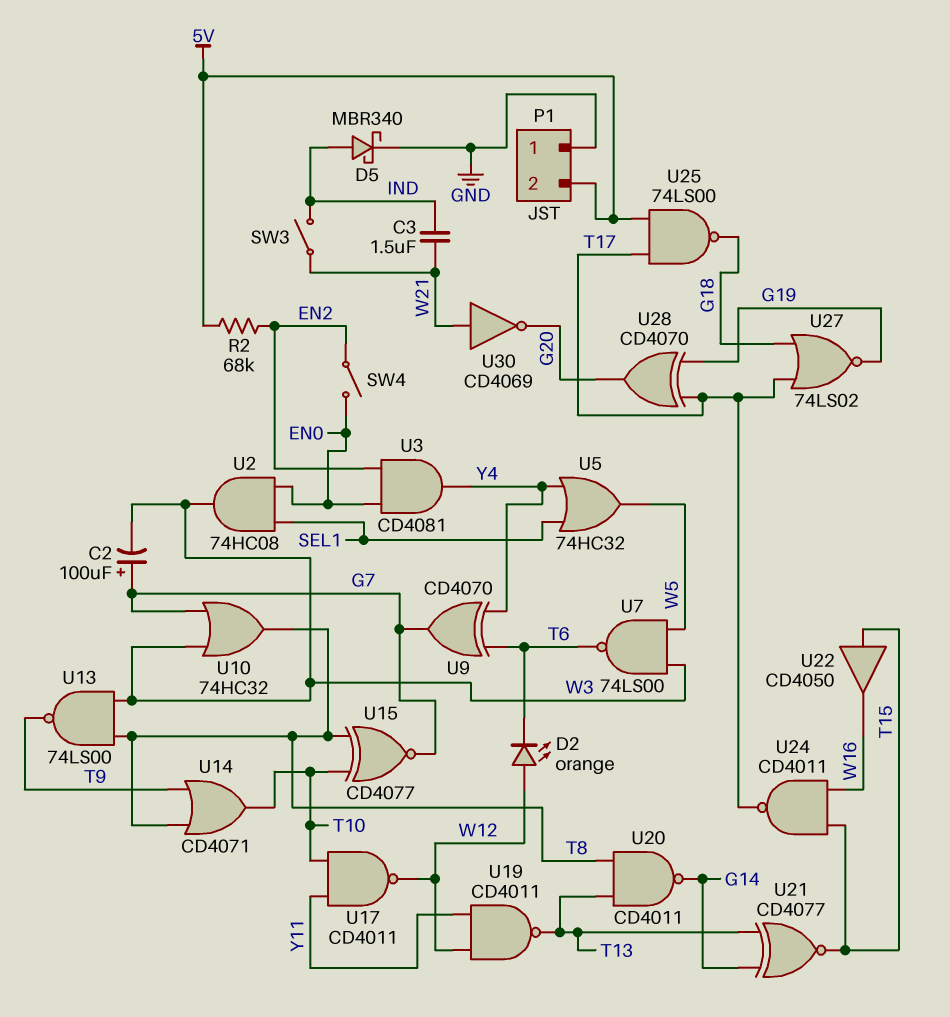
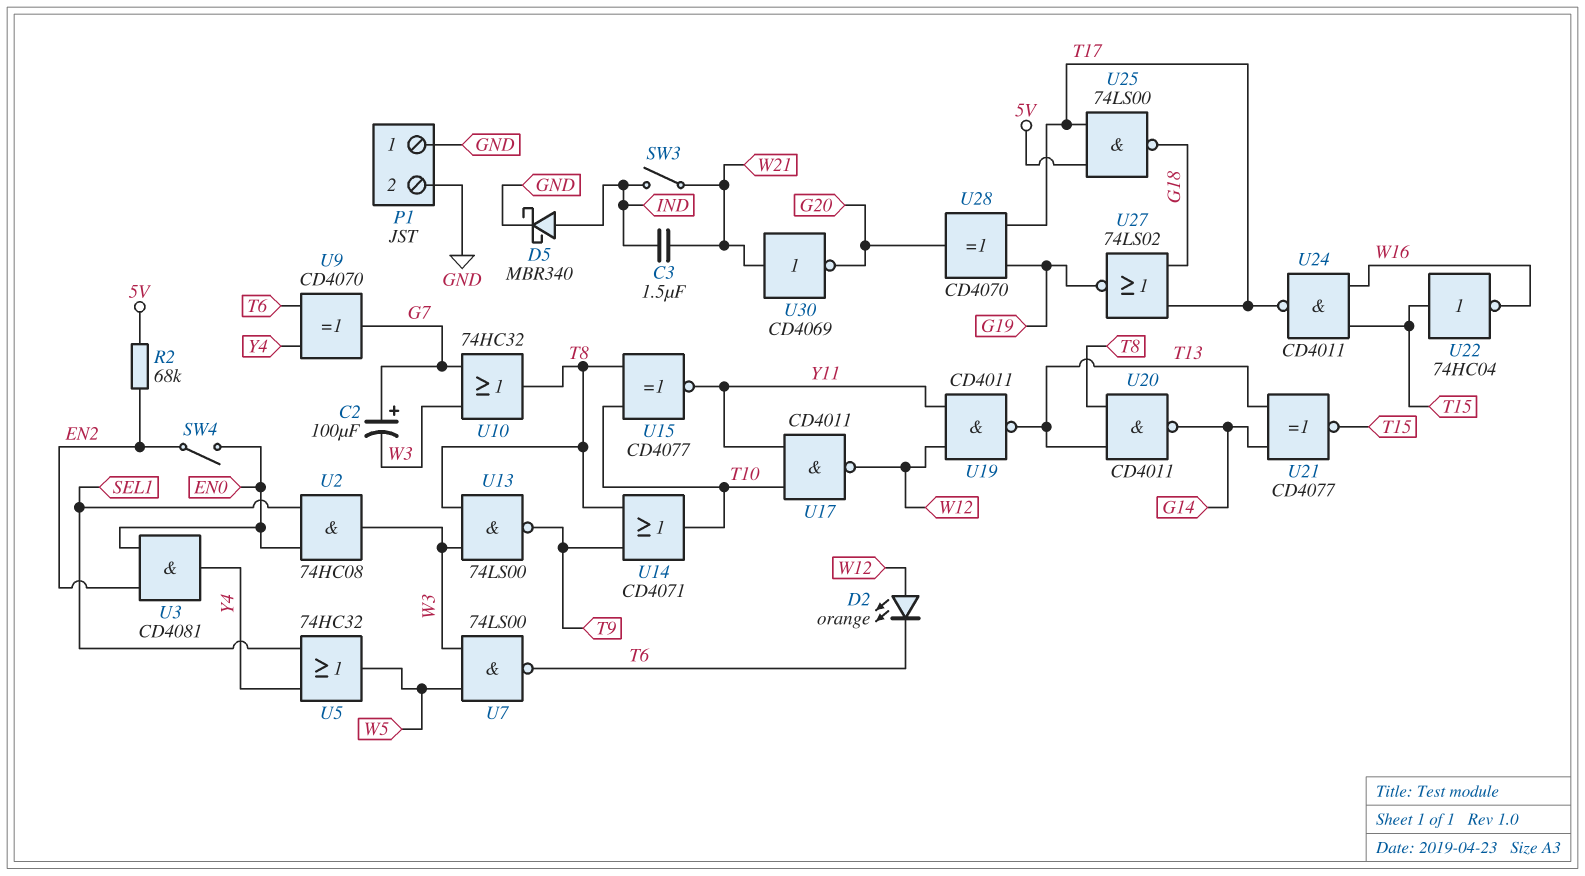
P1 pin 2: 5V -> GND
U15: XNOR CD4077 (in T8, in T10, out G7) -> XNOR CD4077 (in T8, in T10, out Y11)
U22: buffer CD4050 (in T15, out W16) -> NOT 74HC04 (in T15, out W16)

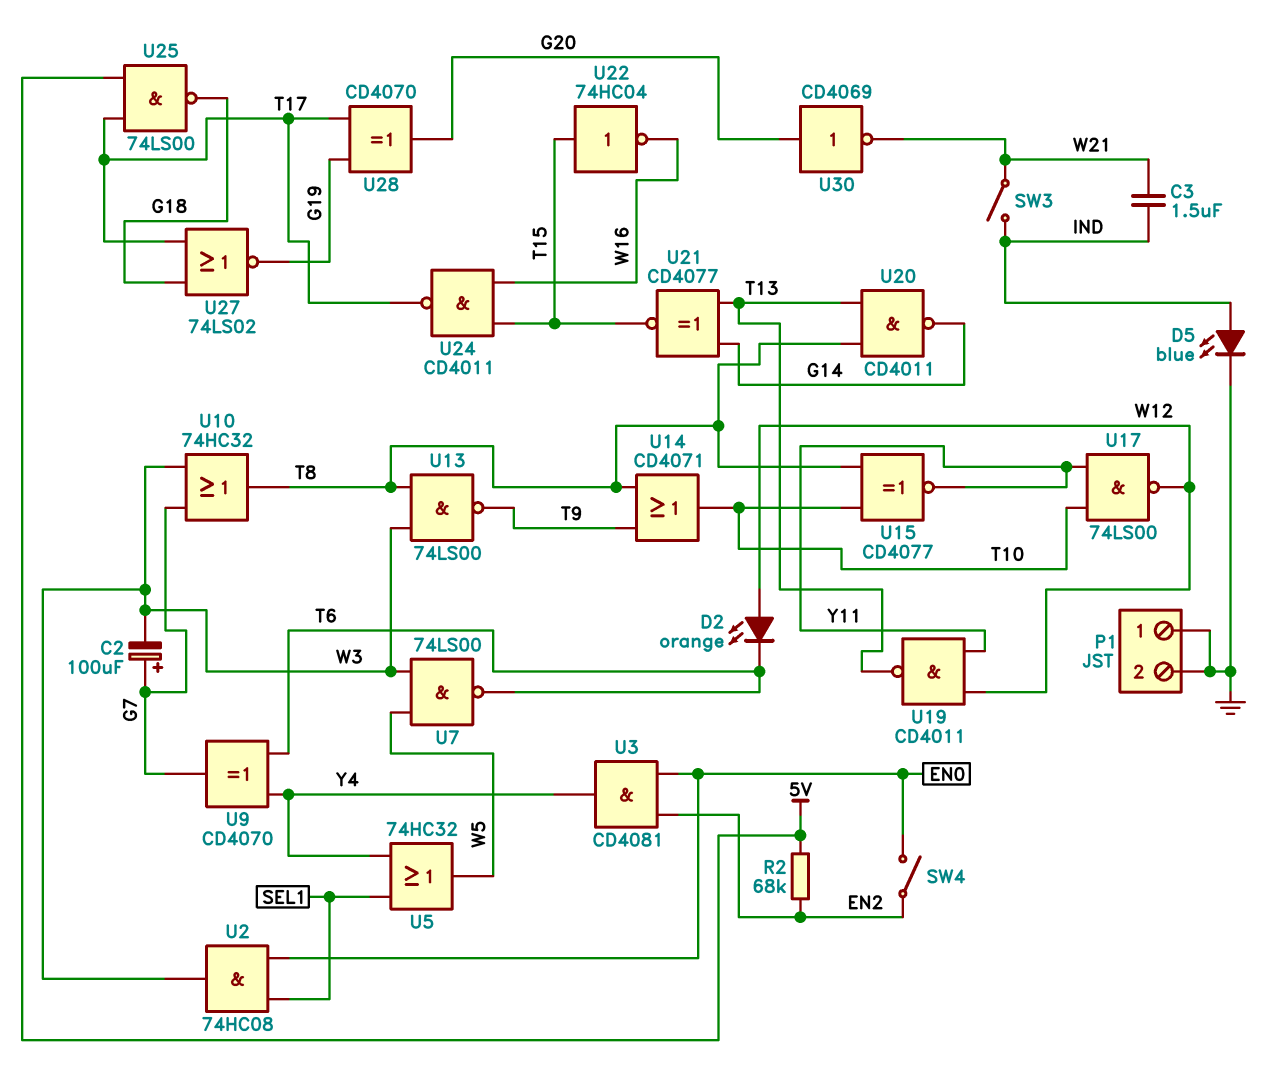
D5: schottky MBR340 (A IND, K GND) -> LED blue (A IND, K GND)
U17: NAND CD4011 (in T10, in Y11, out W12) -> NAND 74LS00 (in T10, in Y11, out W12)
U30: NOT CD4069 (in W21, out G20) -> NOT CD4069 (in G20, out W21)

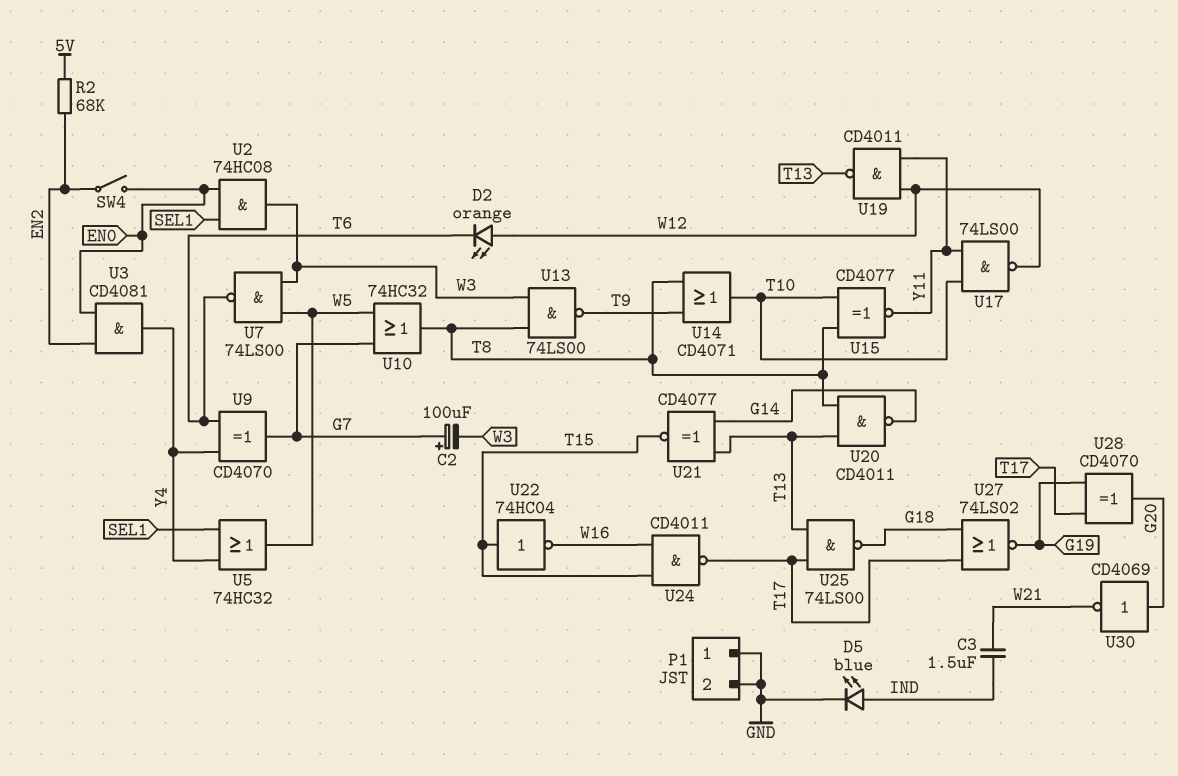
SW3: switch (IND, W21) -> none
U10: OR 74HC32 (in G7, in W3, out T8) -> OR 74HC32 (in G7, in W5, out T8)
U25: NAND 74LS00 (in 5V, in T17, out G18) -> NAND 74LS00 (in T13, in T17, out G18)

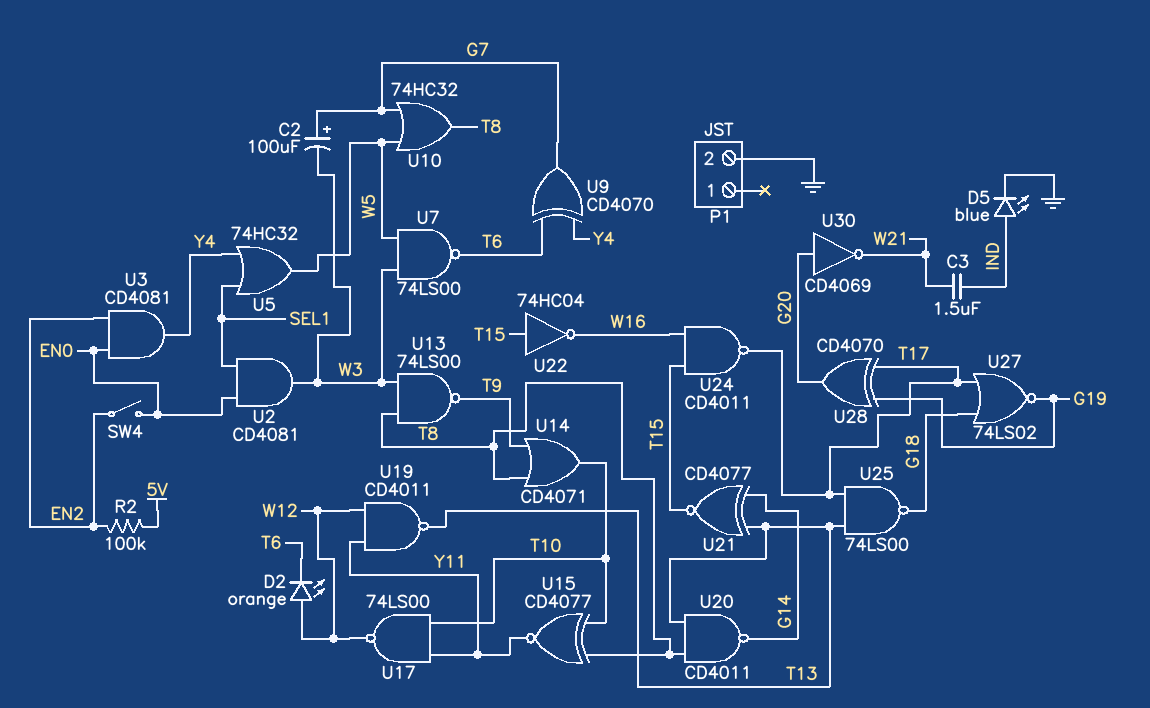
P1 pin 1: GND -> none
R2: 68k (5V, EN2) -> 100k (5V, EN2)
U2: AND 74HC08 (in EN0, in SEL1, out W3) -> AND CD4081 (in EN0, in SEL1, out W3)

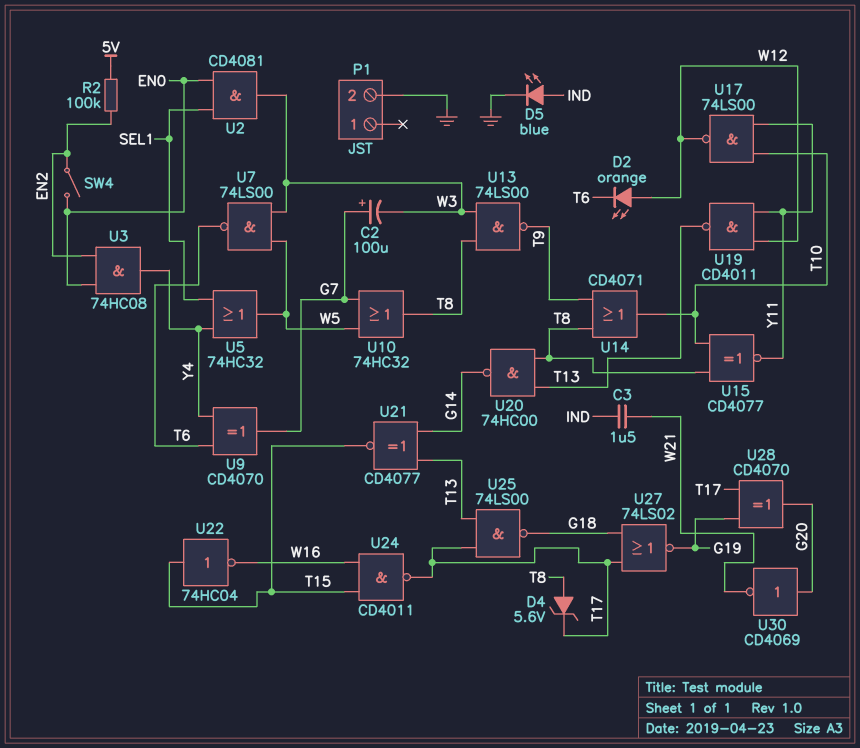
D4: none -> zener 5.6V (A T8, K T17)
U3: AND CD4081 (in EN0, in EN2, out Y4) -> AND 74HC08 (in EN0, in EN2, out Y4)
U20: NAND CD4011 (in T8, in T13, out G14) -> NAND 74HC00 (in T8, in T13, out G14)

